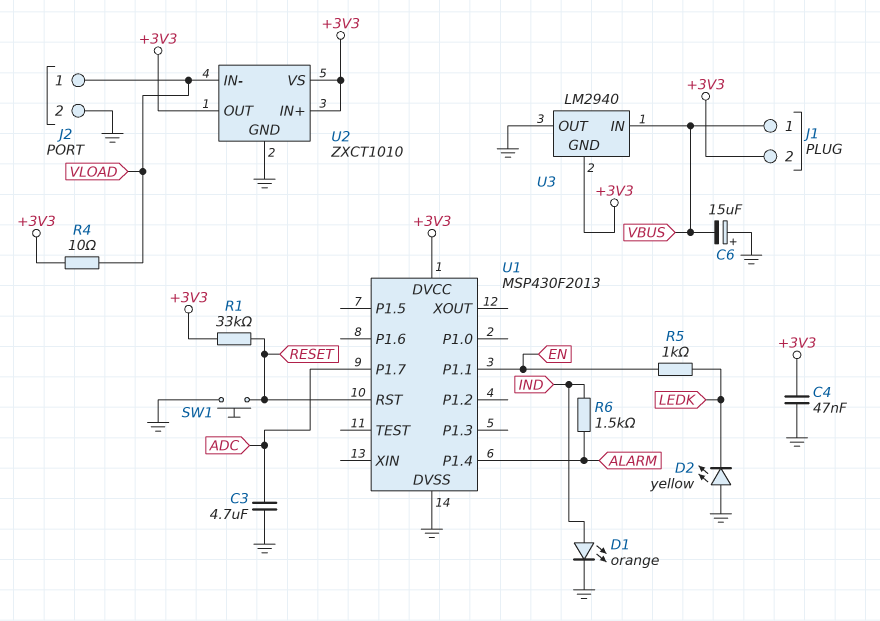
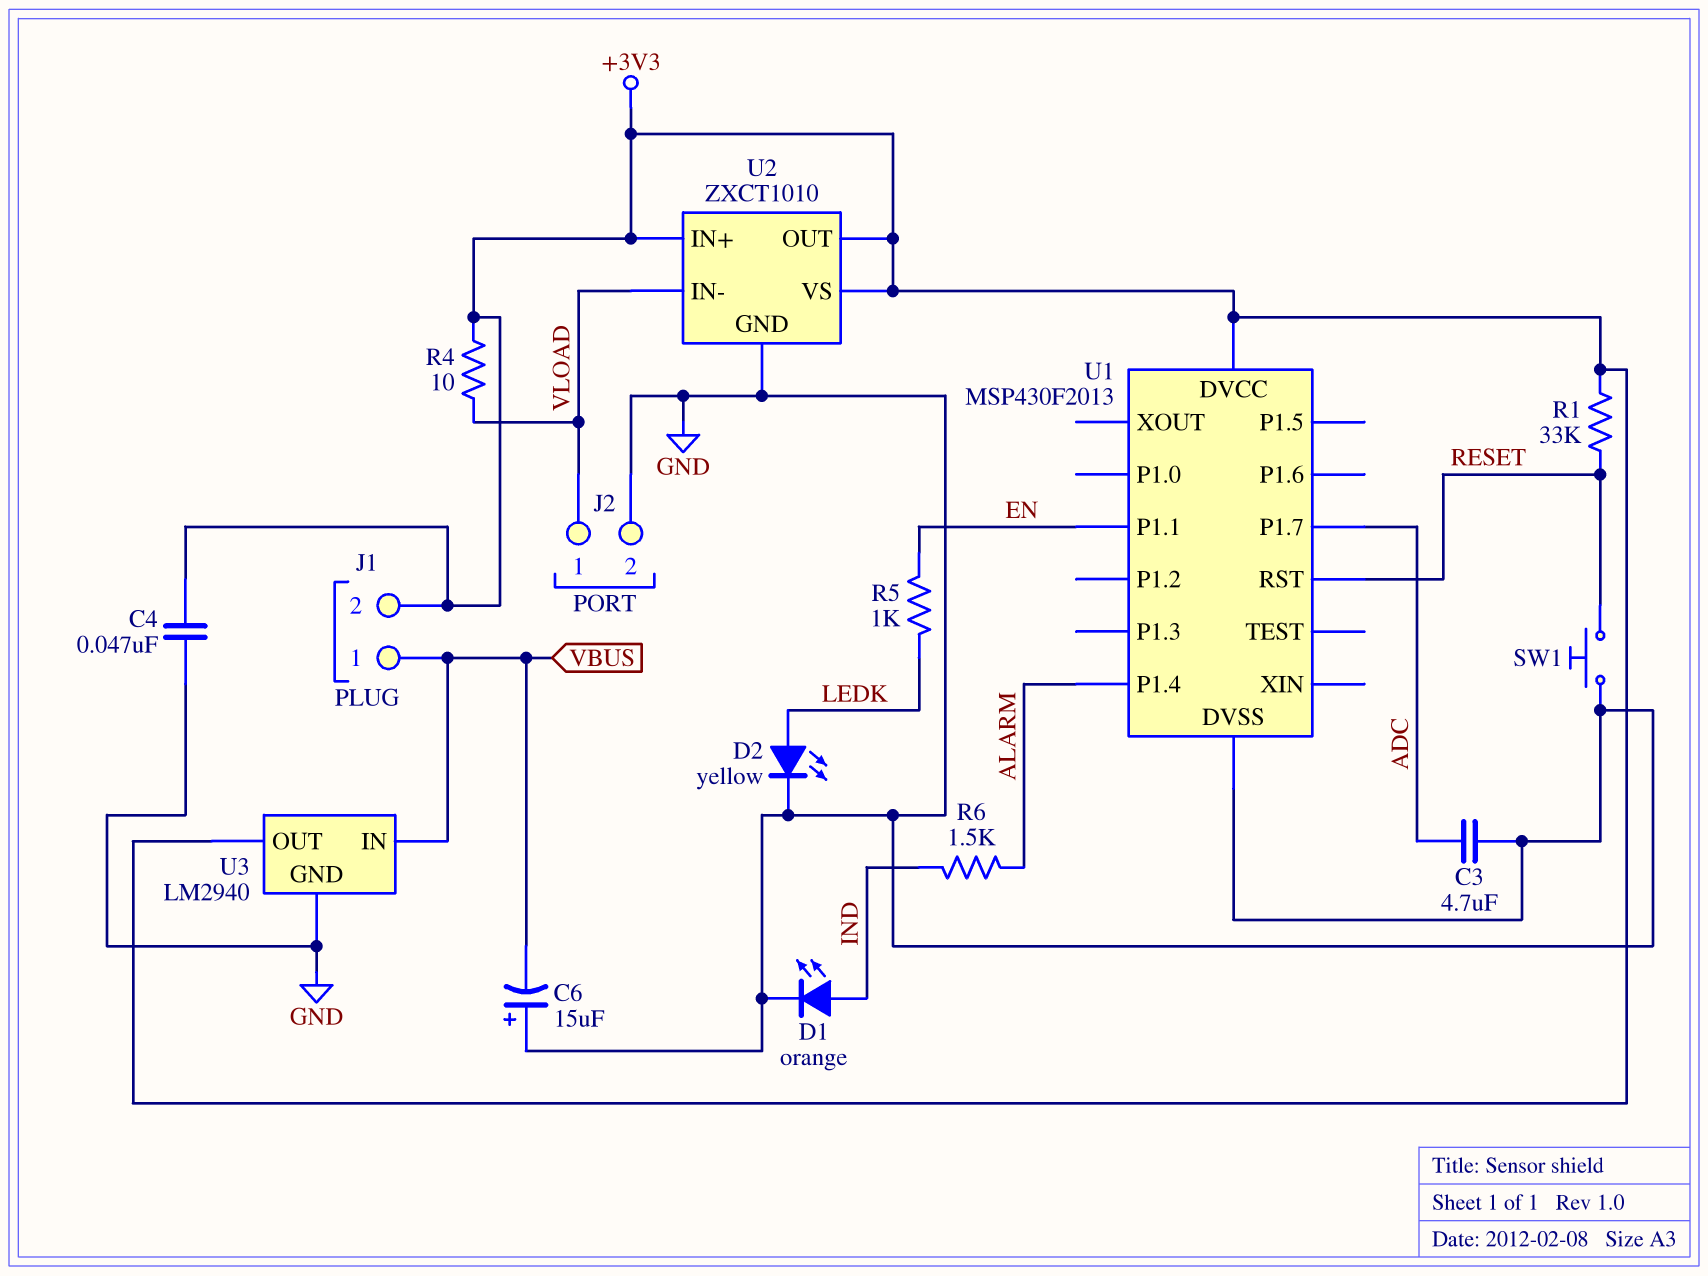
D2: LED yellow (A GND, K LEDK) -> LED yellow (A LEDK, K GND)
U3 pin GND: +3V3 -> GND
U3 pin OUT: GND -> +3V3

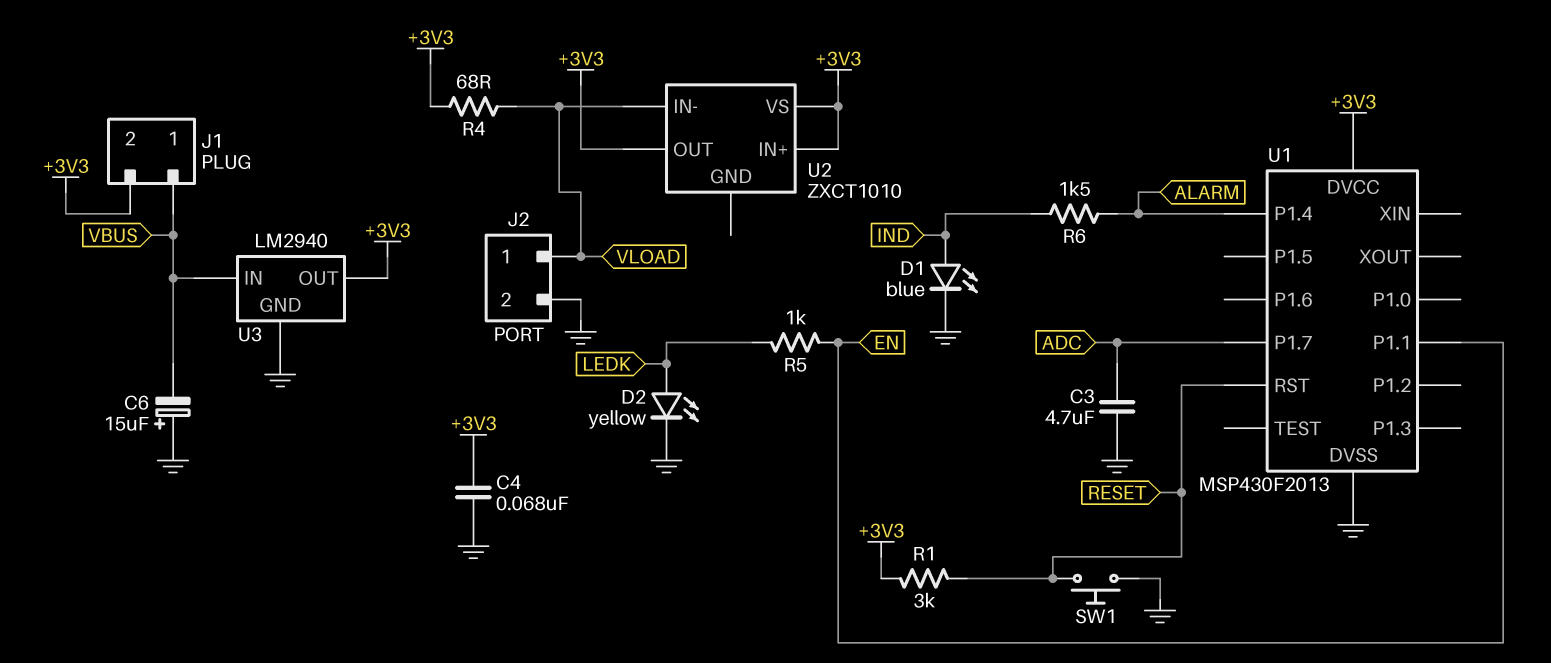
C4: 47nF (+3V3, GND) -> 68nF (+3V3, GND)
D1: LED orange (A IND, K GND) -> LED blue (A IND, K GND)
R1: 33k (+3V3, RESET) -> 3k (+3V3, RESET)
R4: 10 (+3V3, VLOAD) -> 68 (+3V3, VLOAD)
U2 pin GND: GND -> none

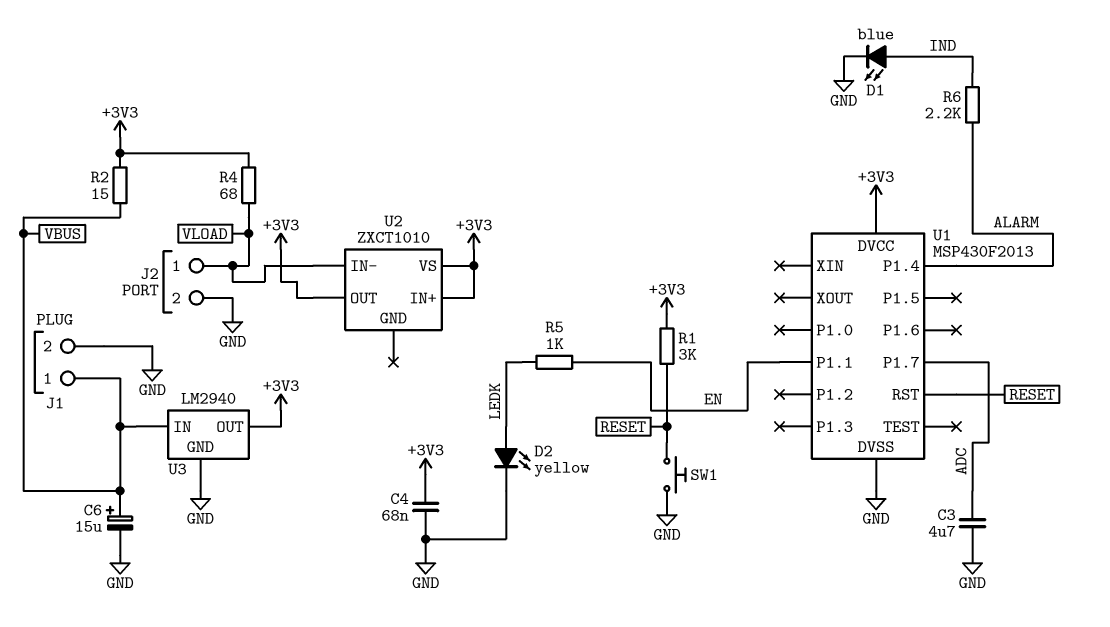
C6: 15uF (plus GND, minus VBUS) -> 15uF (plus VBUS, minus GND)
J1 pin 2: +3V3 -> GND
R2: none -> 15 (+3V3, VBUS)
R6: 1.5k (ALARM, IND) -> 2.2k (ALARM, IND)

